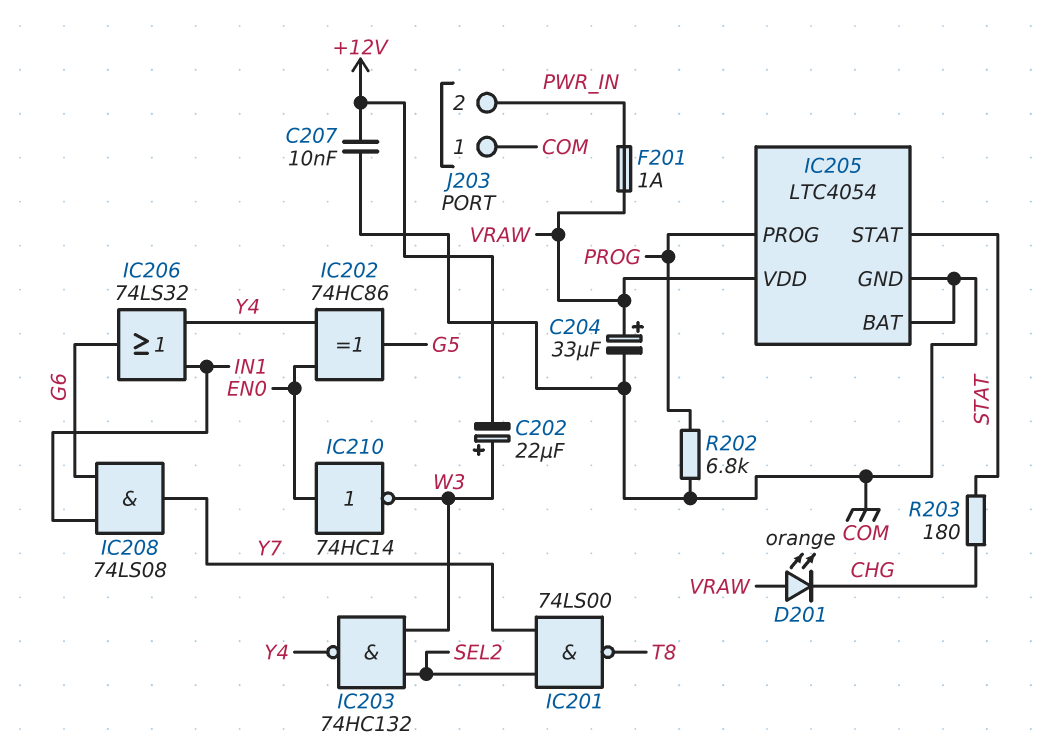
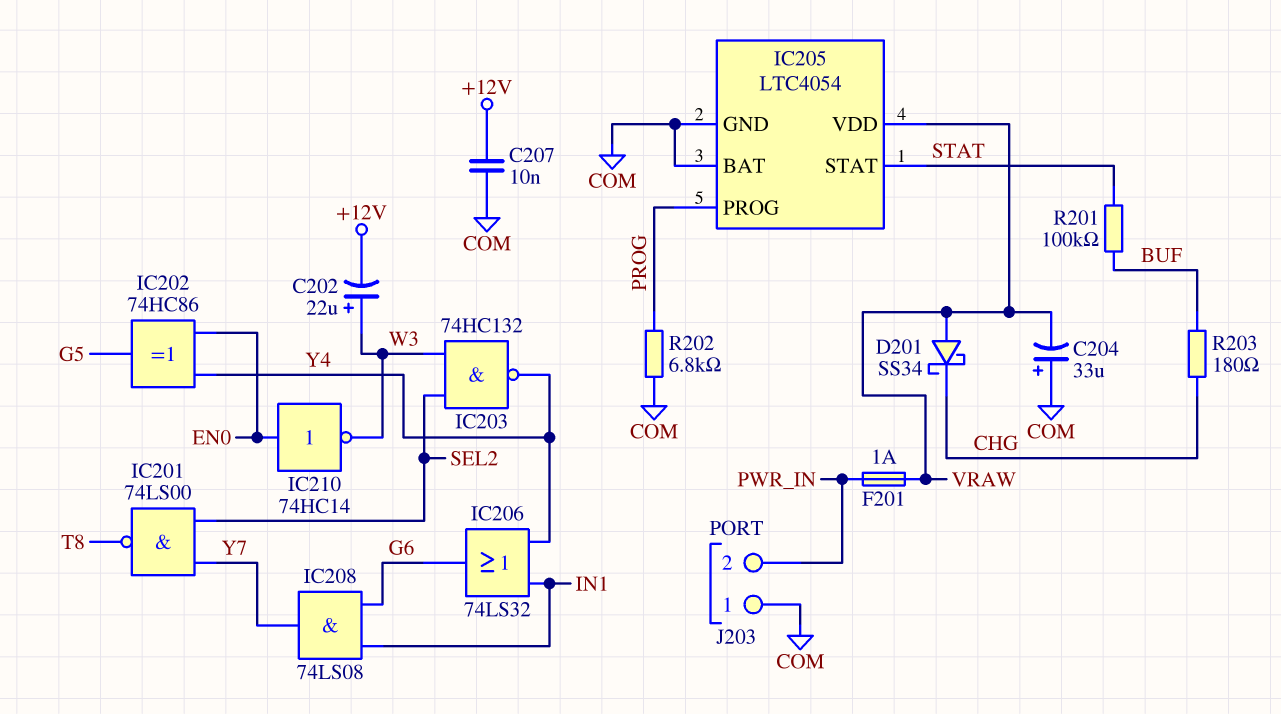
C204: 33uF (plus VRAW, minus COM) -> 33uF (plus COM, minus VRAW)
D201: LED orange (A VRAW, K CHG) -> schottky SS34 (A VRAW, K CHG)
R201: none -> 100k (BUF, STAT)
R203: 180 (CHG, STAT) -> 180 (BUF, CHG)

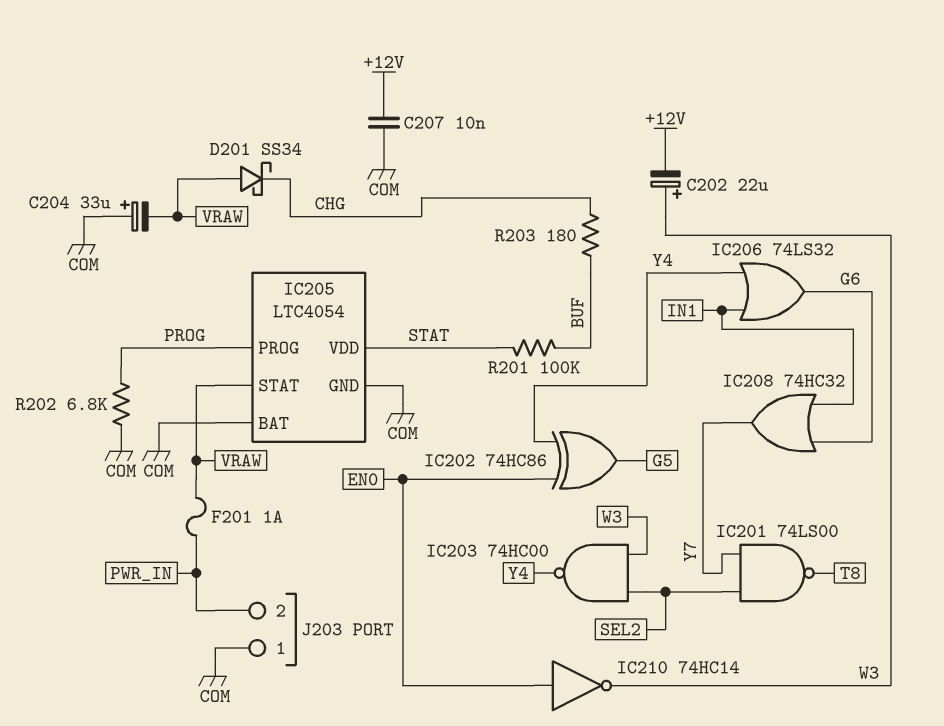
IC203: NAND 74HC132 (in SEL2, in W3, out Y4) -> NAND 74HC00 (in SEL2, in W3, out Y4)
IC205 pin STAT: STAT -> VRAW
IC205 pin VDD: VRAW -> STAT
IC208: AND 74LS08 (in G6, in IN1, out Y7) -> OR 74HC32 (in G6, in IN1, out Y7)

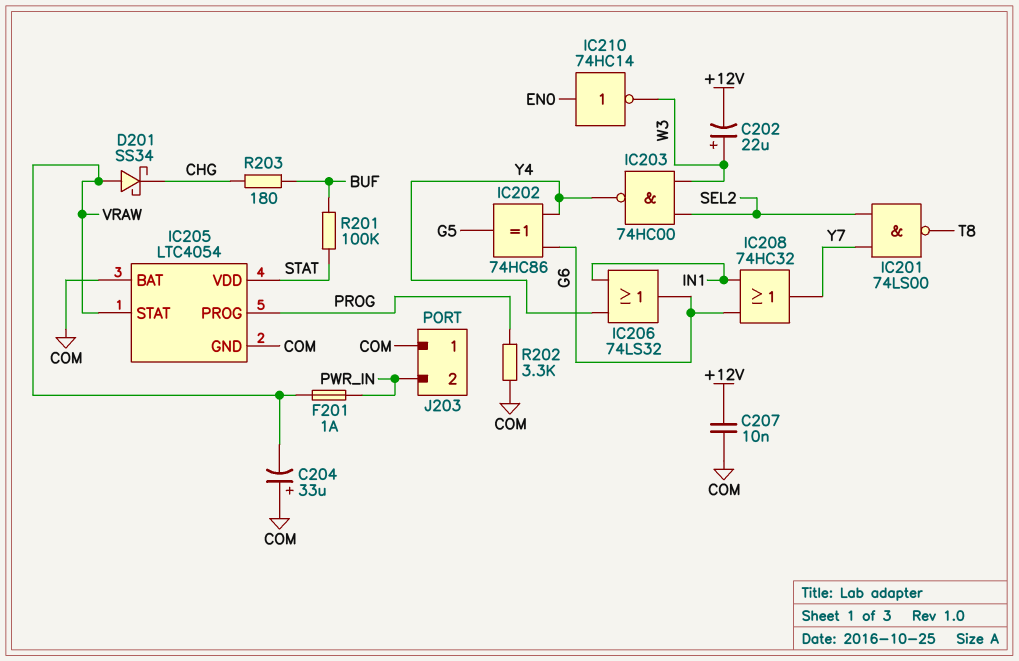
IC202: XOR 74HC86 (in EN0, in Y4, out G5) -> XOR 74HC86 (in G6, in Y4, out G5)
R202: 6.8k (COM, PROG) -> 3.3k (COM, PROG)

